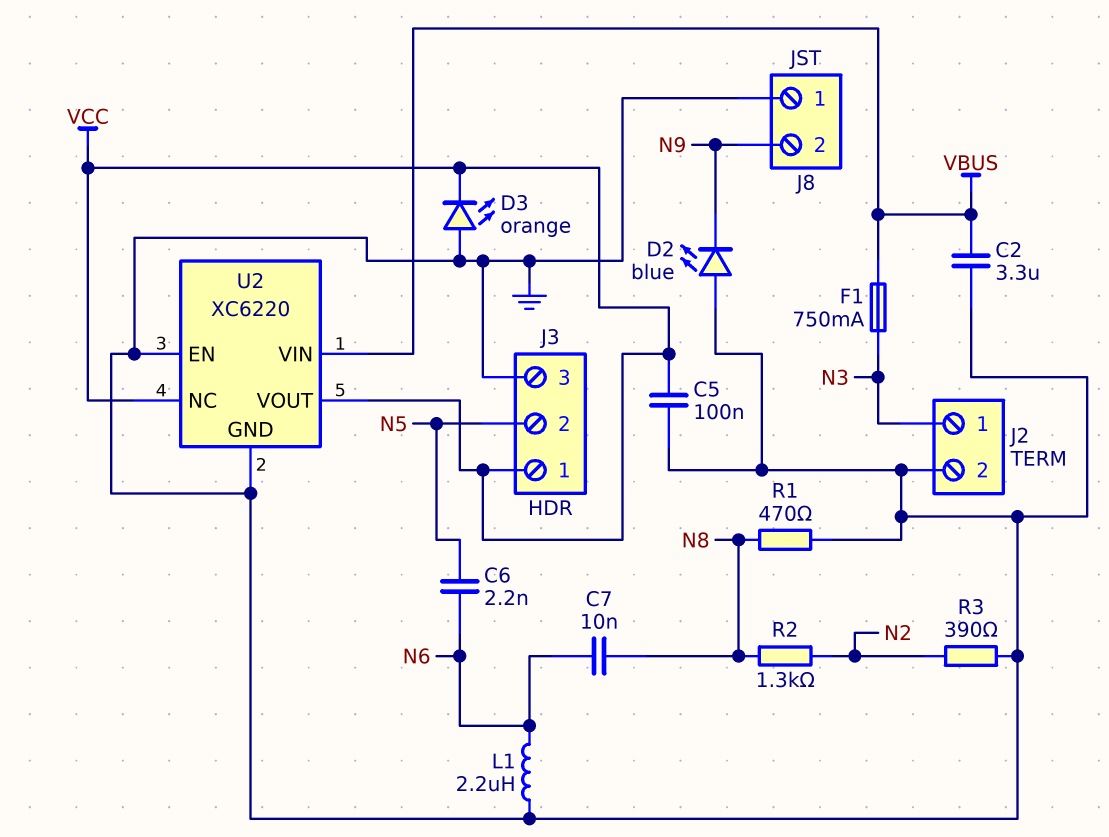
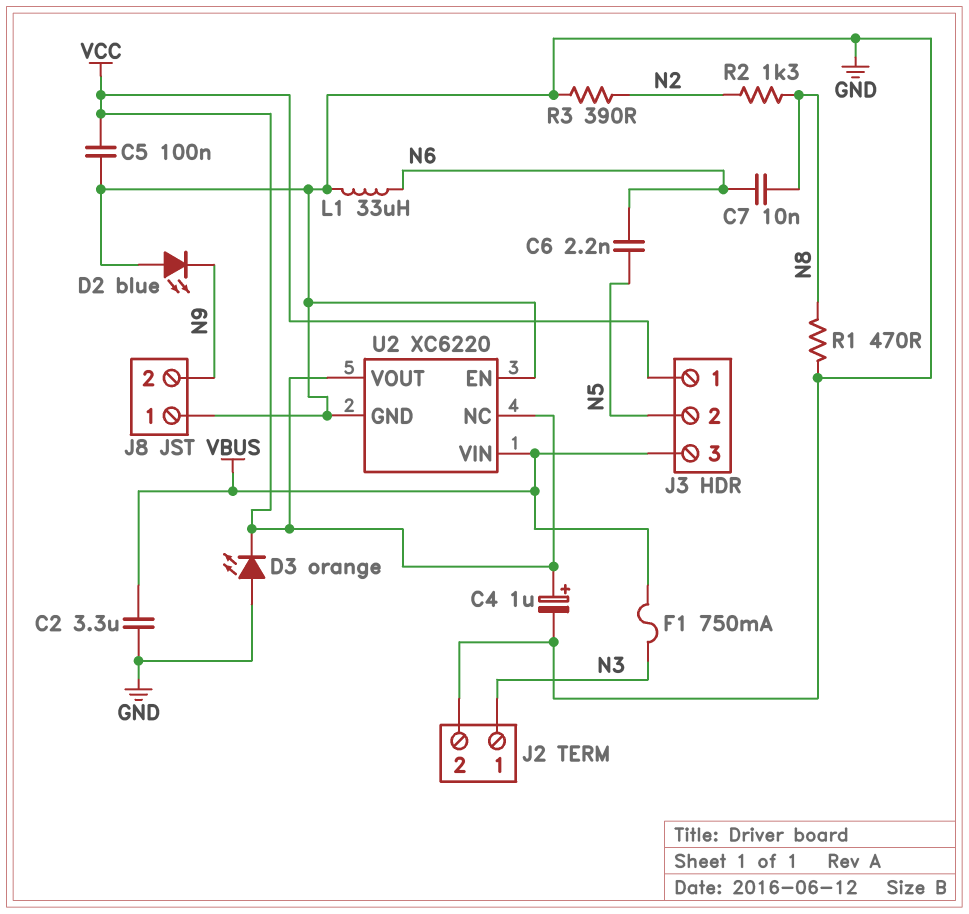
C4: none -> 1uF (plus VCC, minus GND)
J3 pin 3: GND -> VBUS
L1: 2.2uH (GND, N6) -> 33uH (GND, N6)

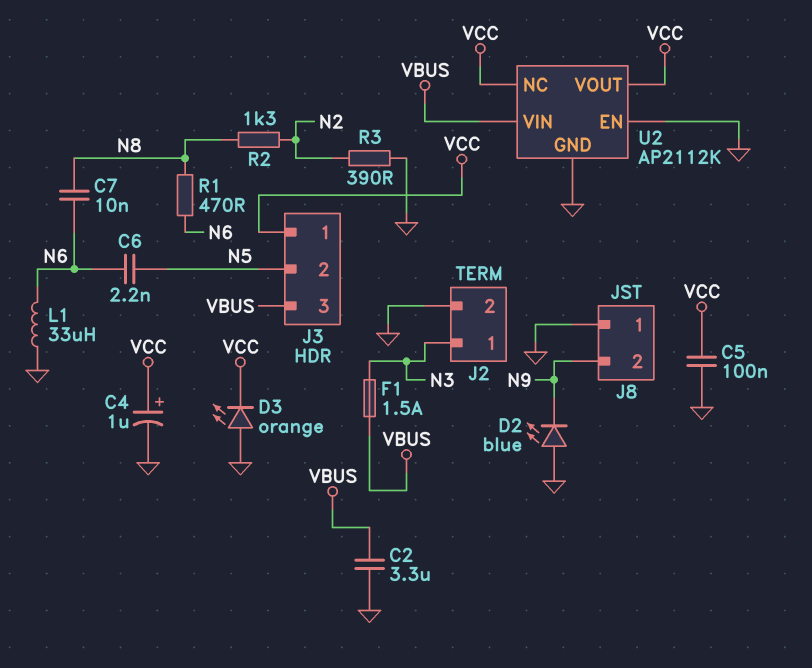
F1: 750mA (N3, VBUS) -> 1.5A (N3, VBUS)
R1: 470 (GND, N8) -> 470 (N6, N8)
U2: XC6220 -> AP2112K

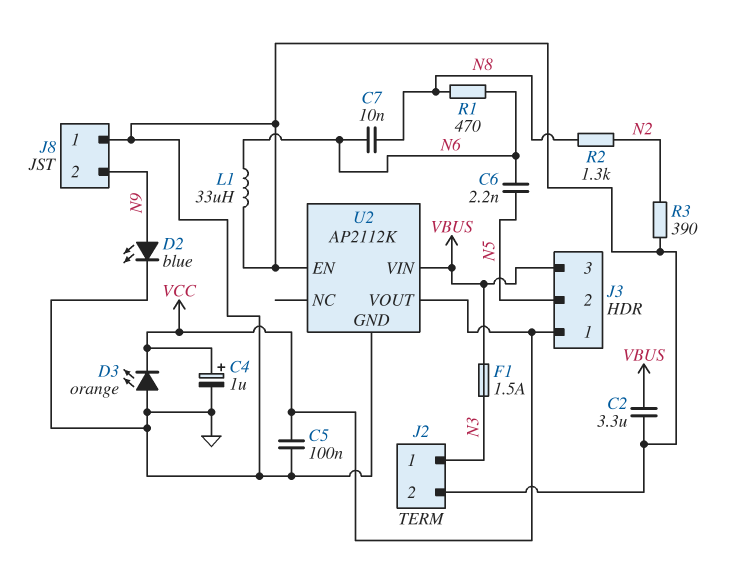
D2: LED blue (A GND, K N9) -> LED blue (A N9, K GND)
U2 pin NC: VCC -> none

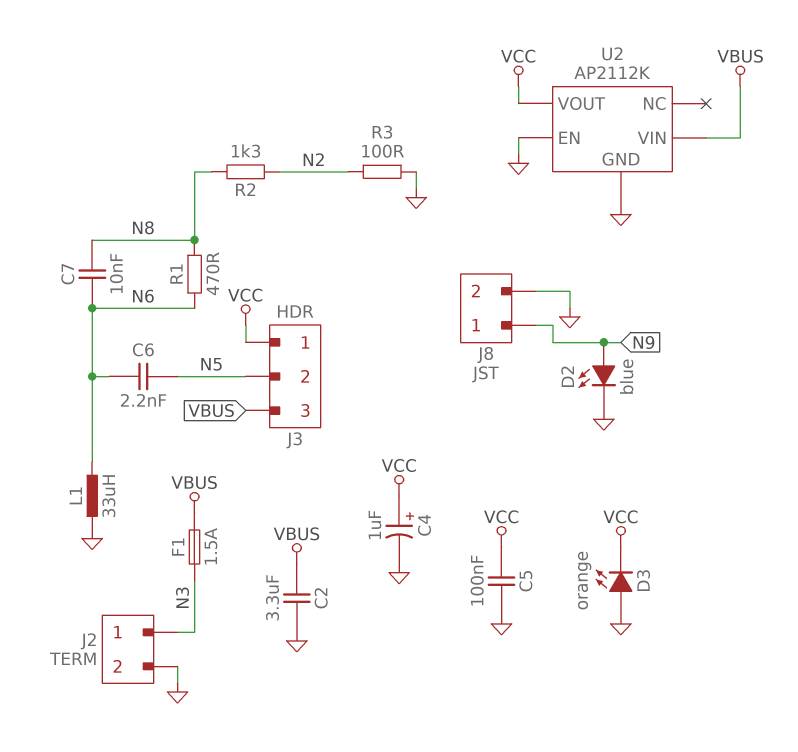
J8 pin 1: GND -> N9
J8 pin 2: N9 -> GND
R3: 390 (GND, N2) -> 100 (GND, N2)

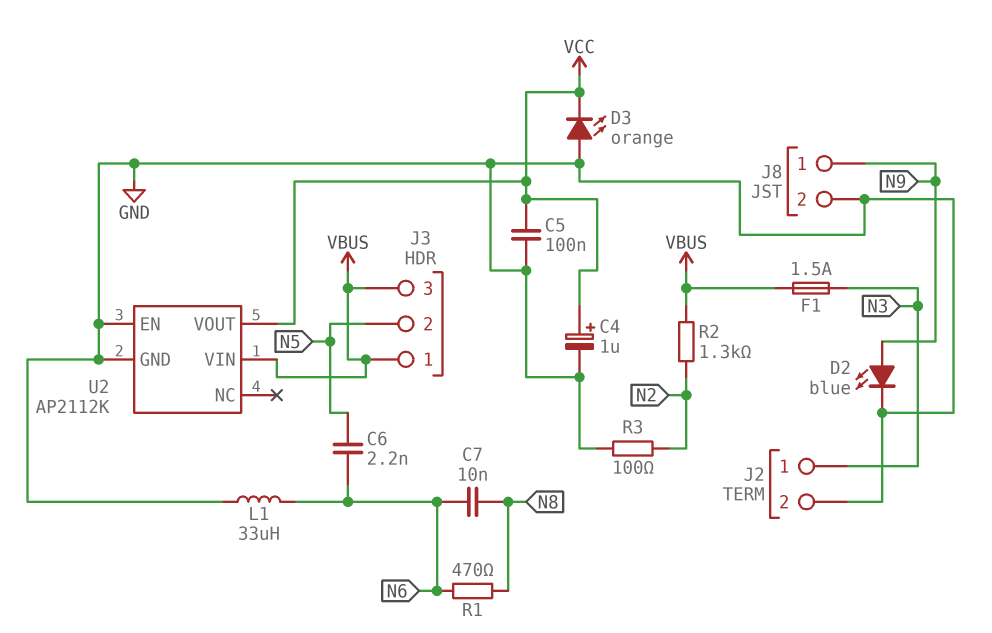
C2: 3.3uF (GND, VBUS) -> none
J3 pin 1: VCC -> VBUS
R2: 1.3k (N2, N8) -> 1.3k (N2, VBUS)

